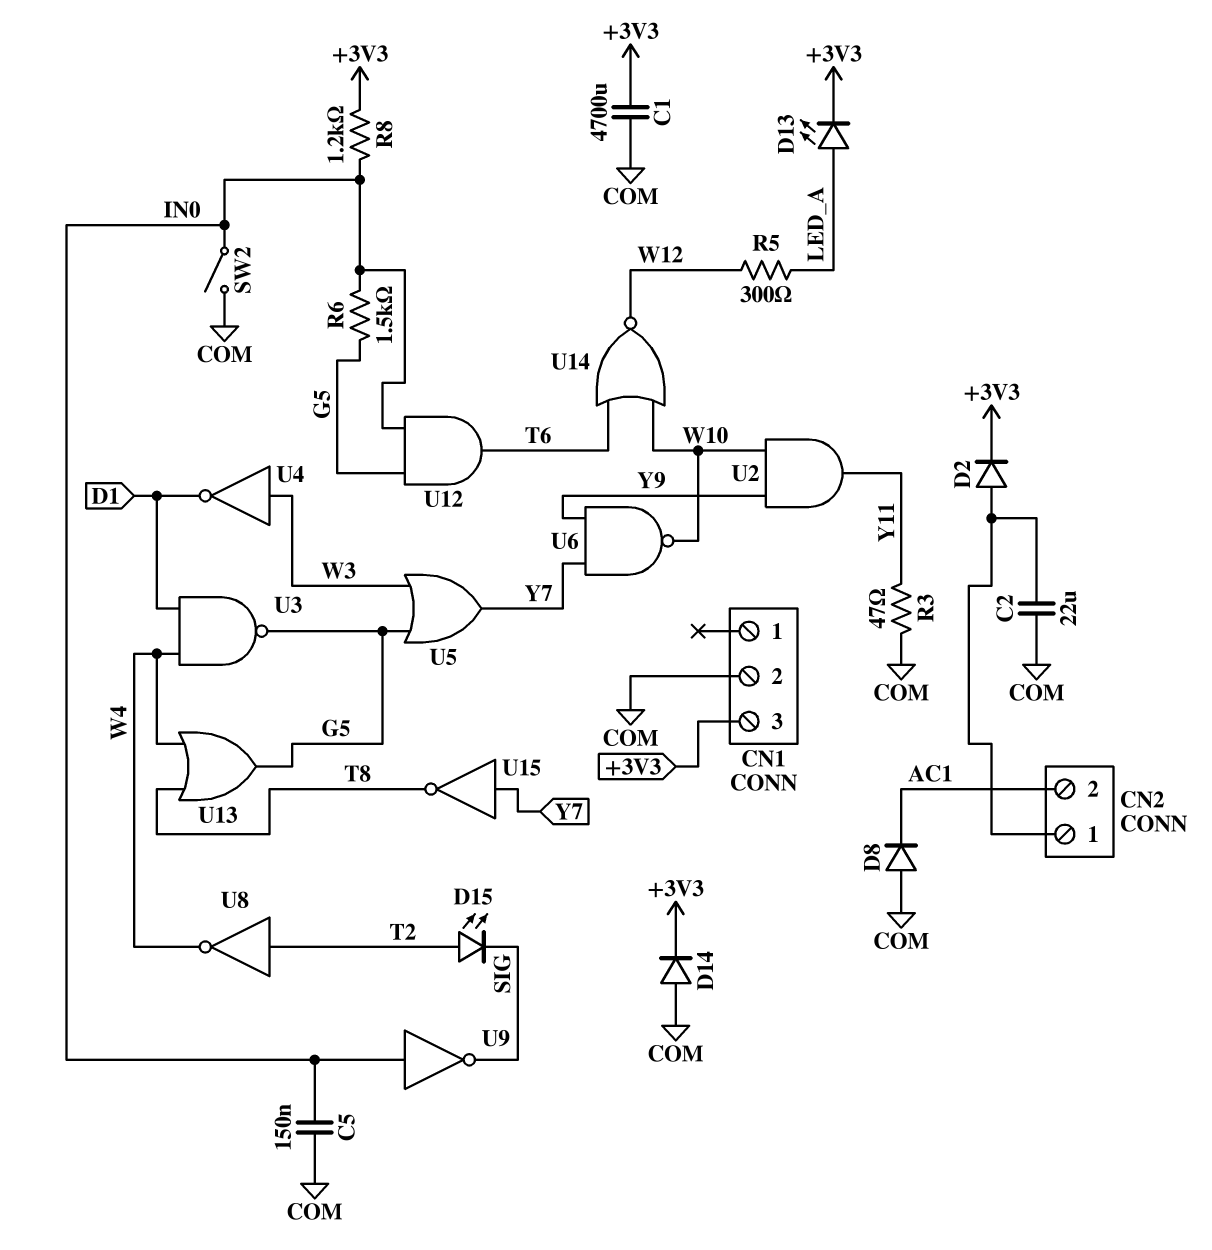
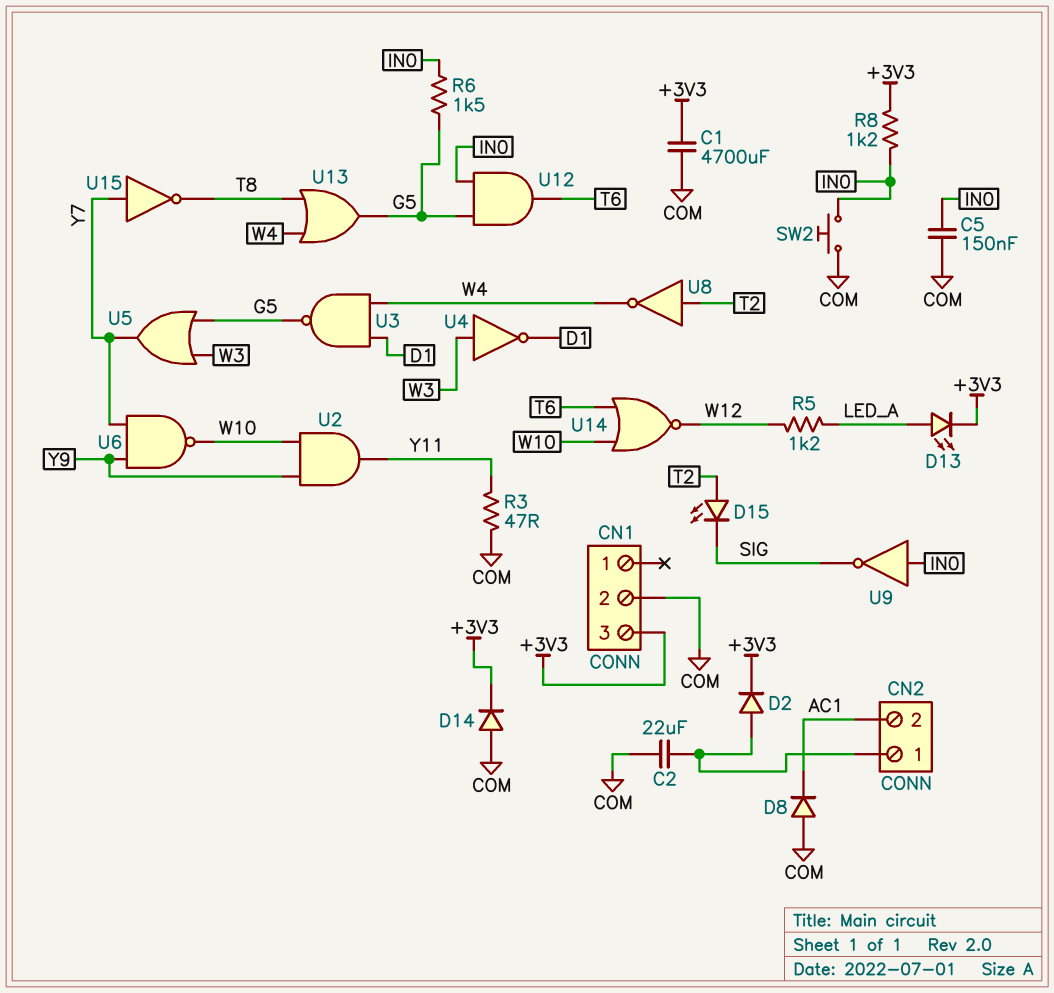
R5: 300 (LED_A, W12) -> 1.2k (LED_A, W12)
SW2: switch (COM, IN0) -> button (COM, IN0)

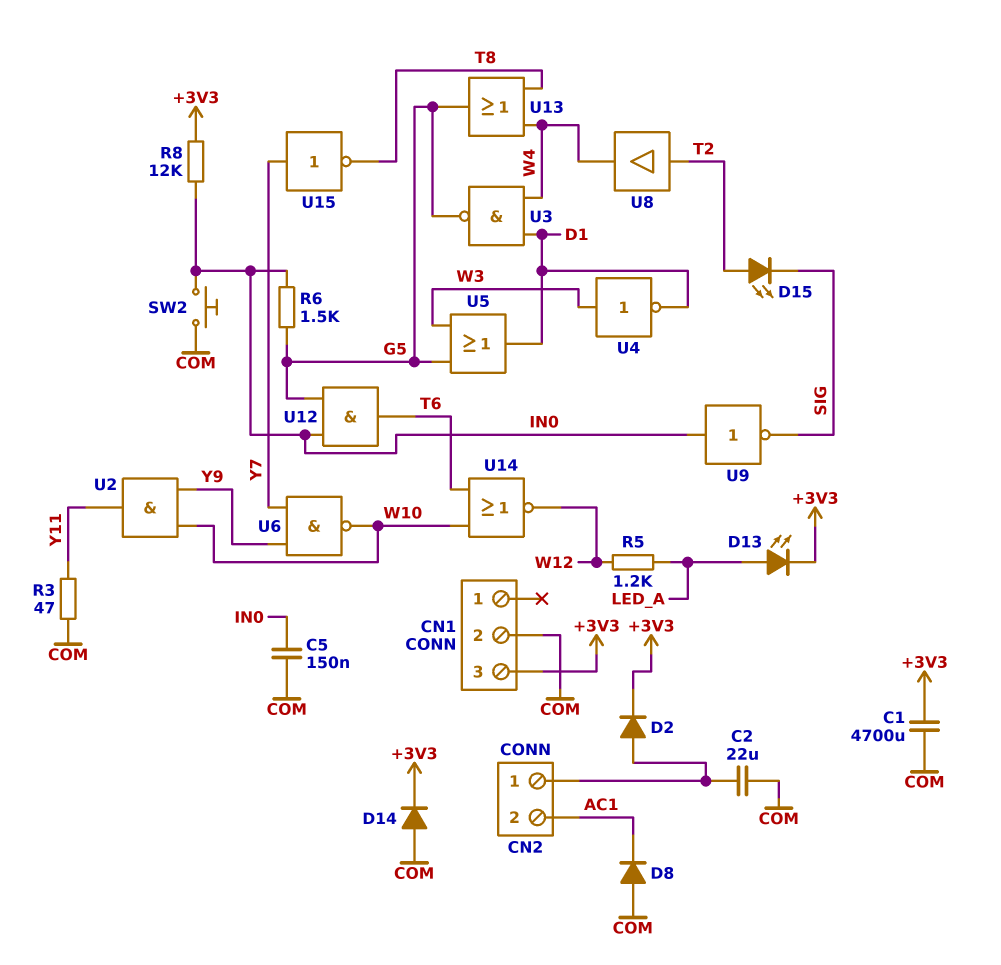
R8: 1.2k (+3V3, IN0) -> 12k (+3V3, IN0)
U5: OR (in G5, in W3, out Y7) -> OR (in G5, in W3, out D1)
U8: NOT (in T2, out W4) -> buffer (in T2, out W4)

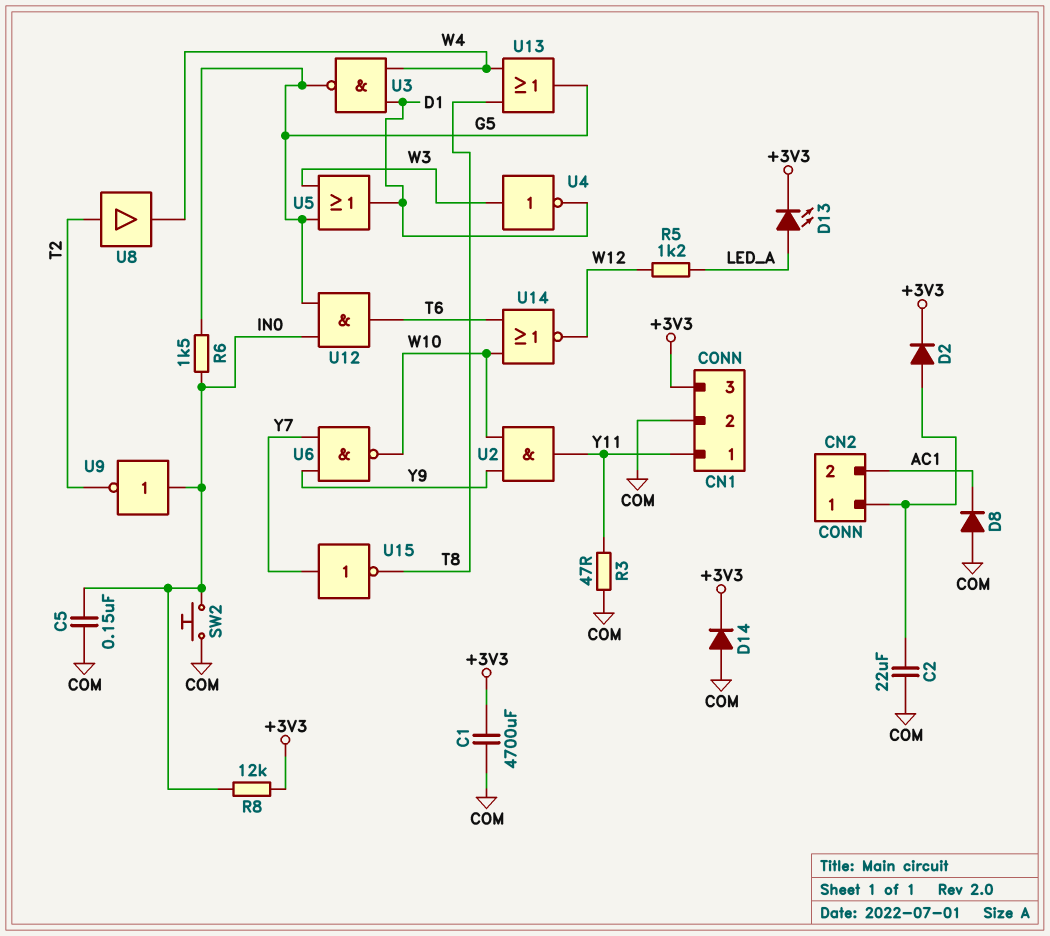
CN1 pin 1: none -> Y11
D15: LED (A T2, K SIG) -> none
U9: NOT (in IN0, out SIG) -> NOT (in IN0, out T2)

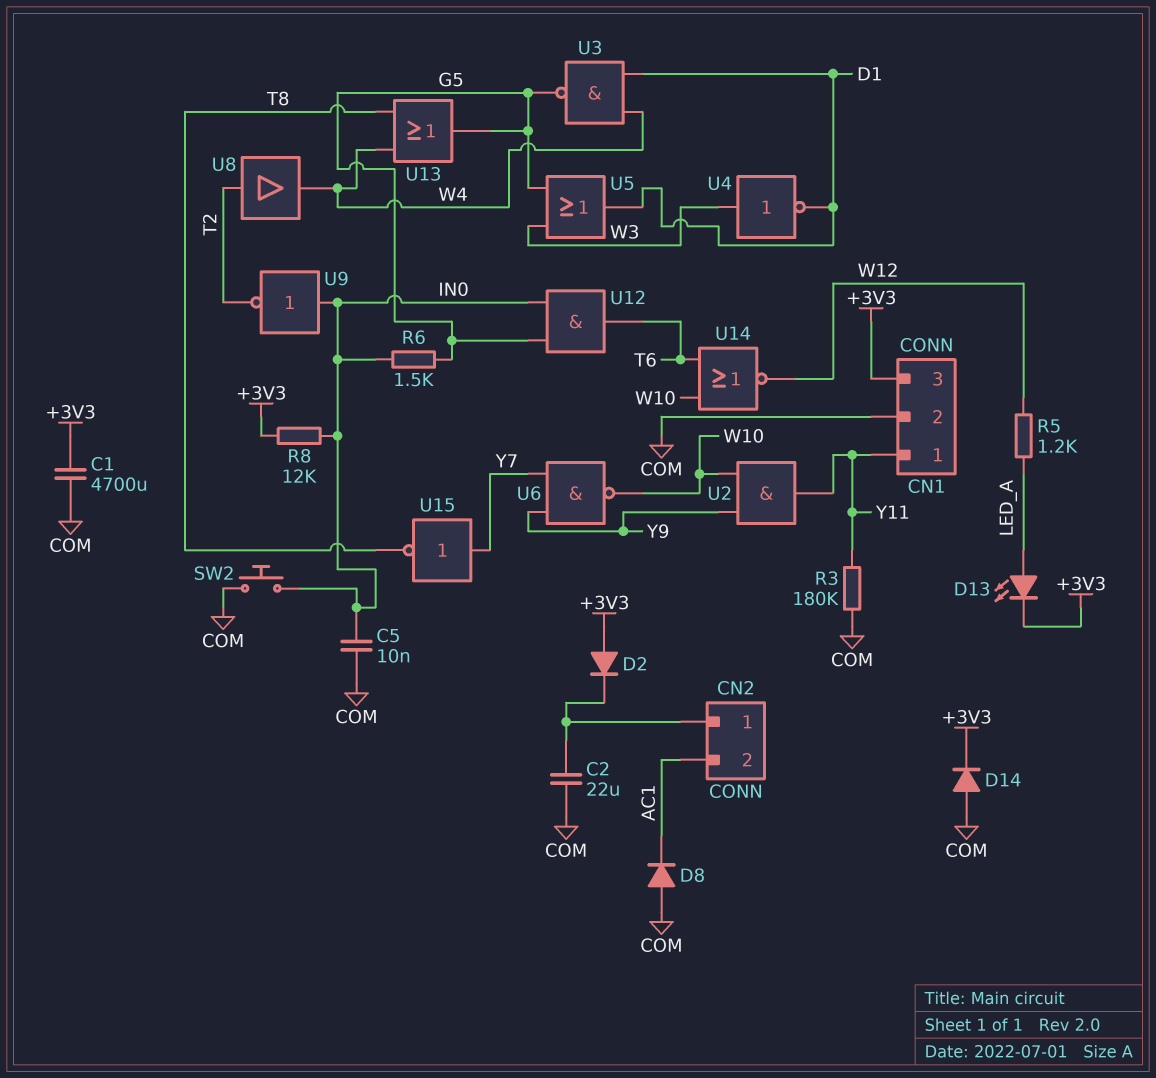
C5: 150nF (COM, IN0) -> 10nF (COM, IN0)
D2: diode (A CN2/1, K +3V3) -> diode (A +3V3, K CN2/1)
R3: 47 (COM, Y11) -> 180k (COM, Y11)

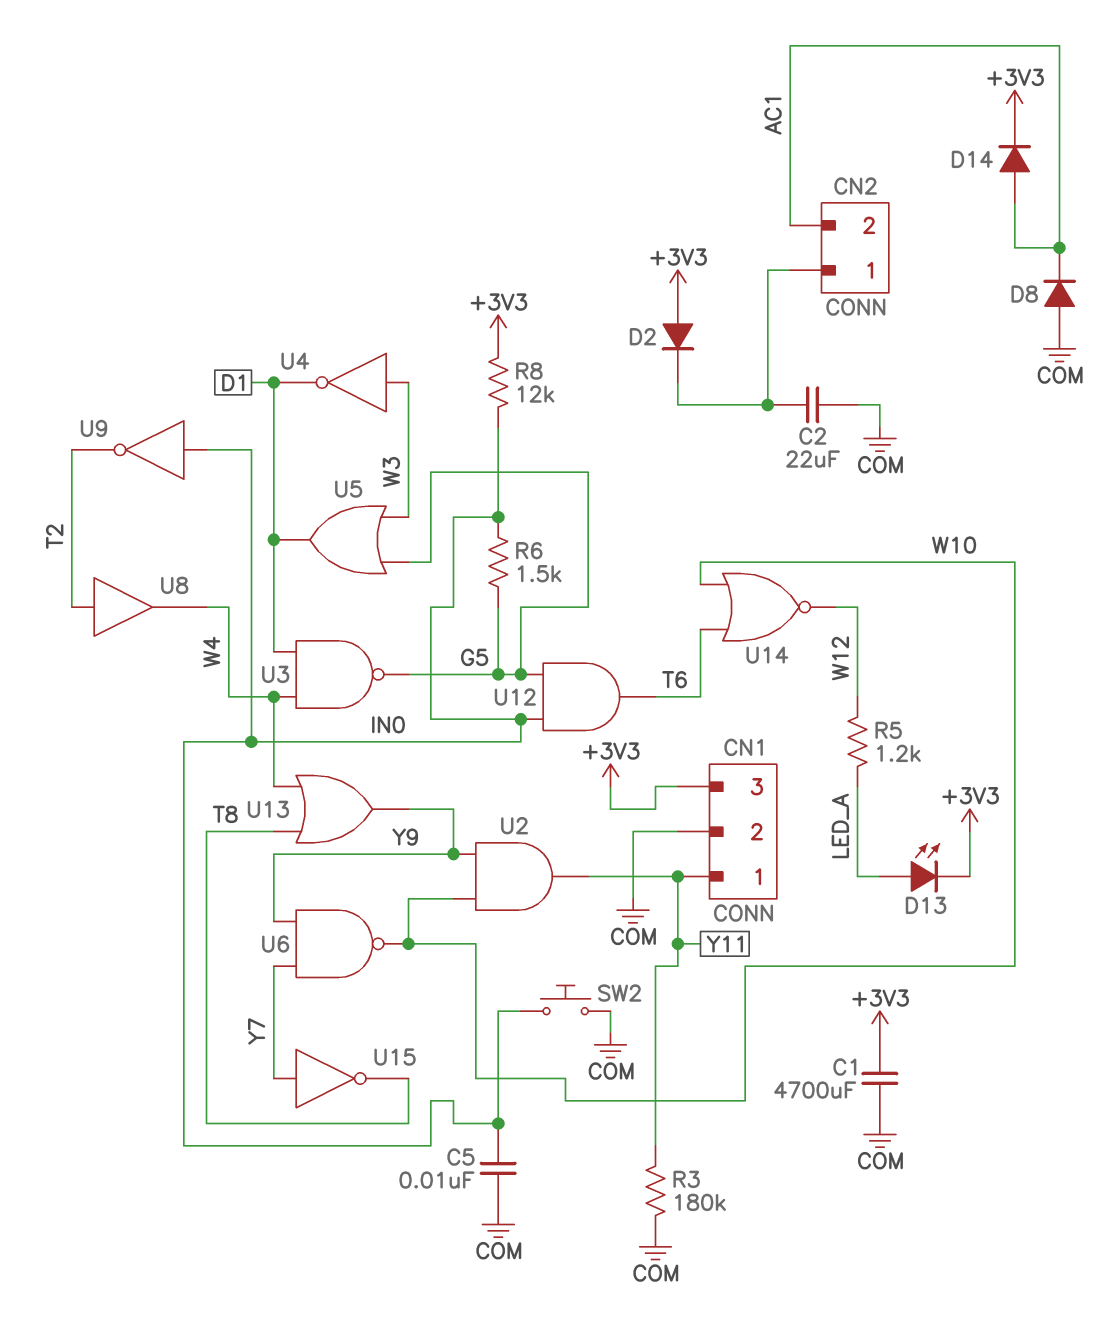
D14: diode (A COM, K +3V3) -> diode (A AC1, K +3V3)
U13: OR (in T8, in W4, out G5) -> OR (in T8, in W4, out Y9)

